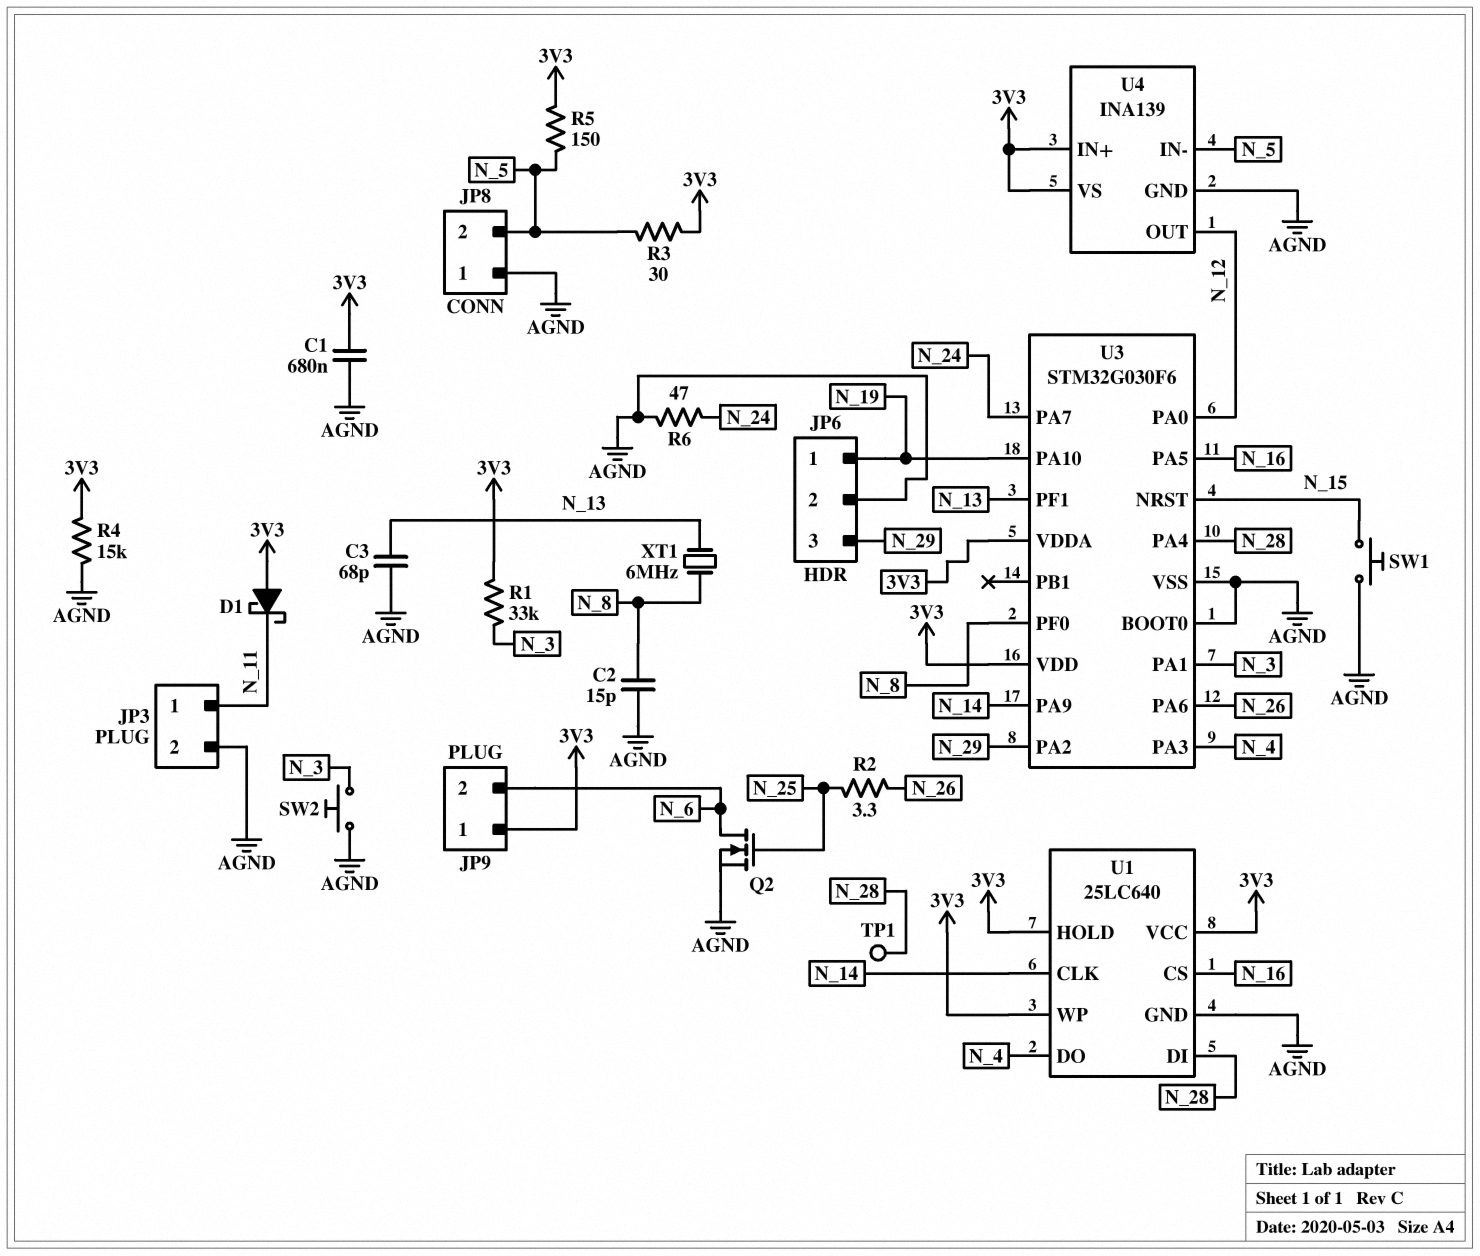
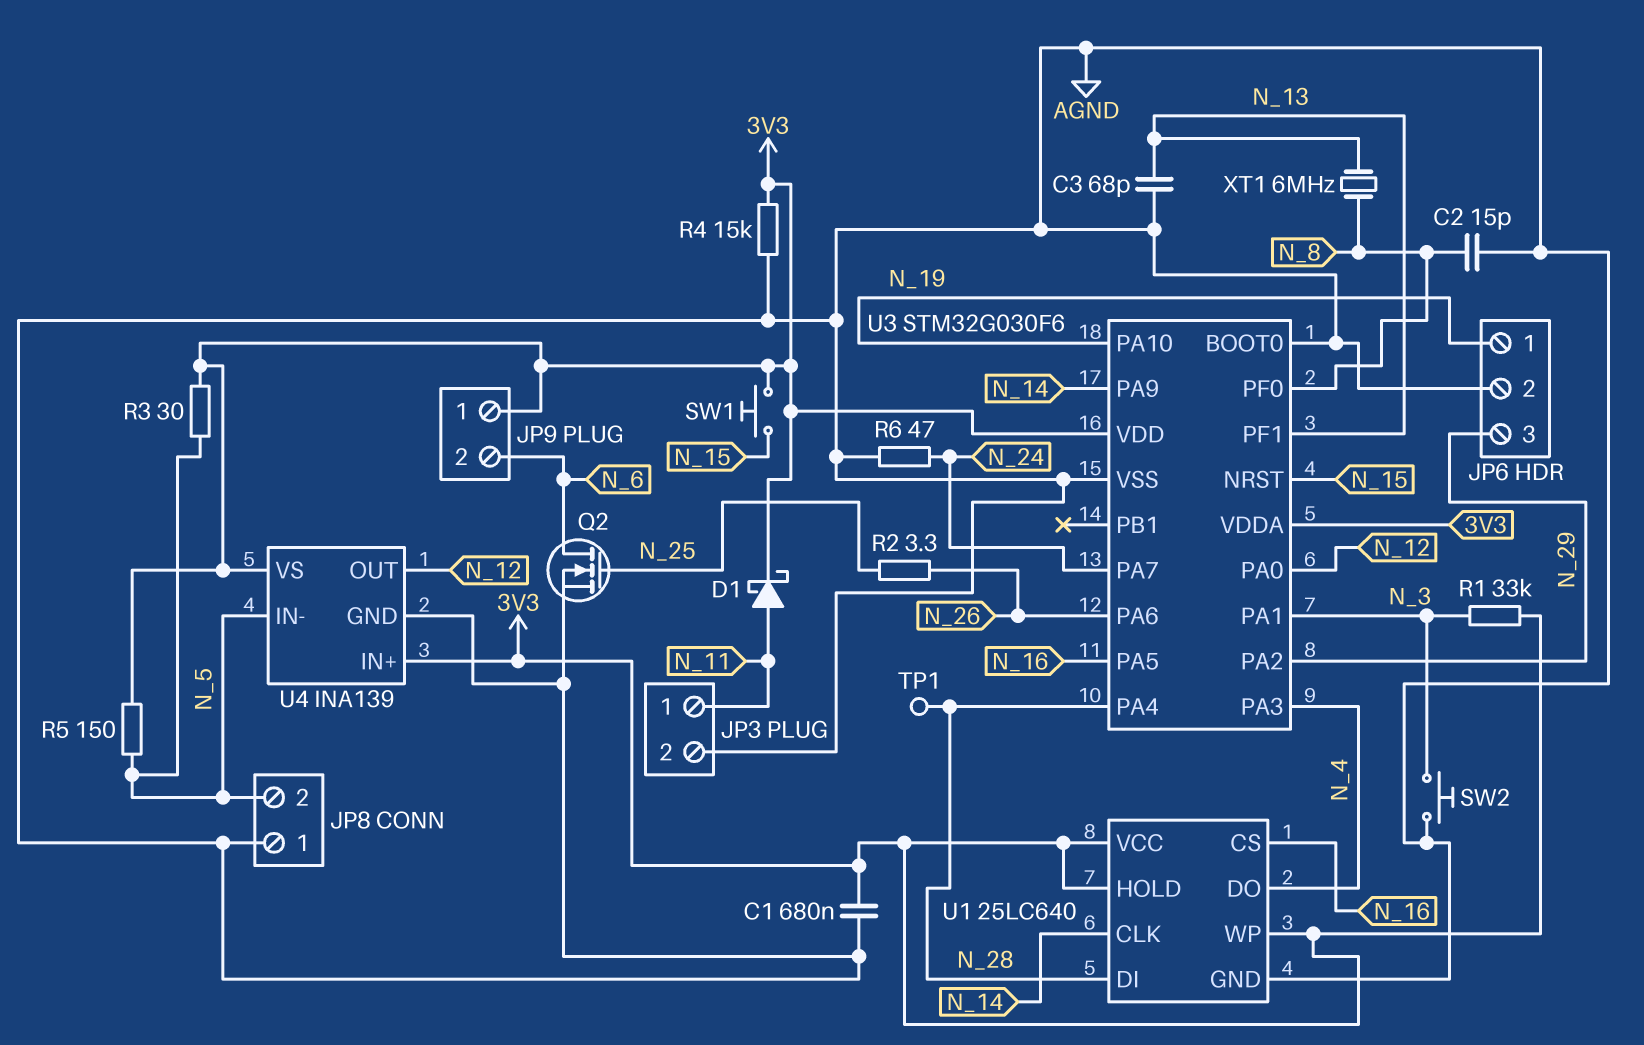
D1: schottky (A 3V3, K N_11) -> schottky (A N_11, K 3V3)
SW1: button (AGND, N_15) -> button (3V3, N_15)

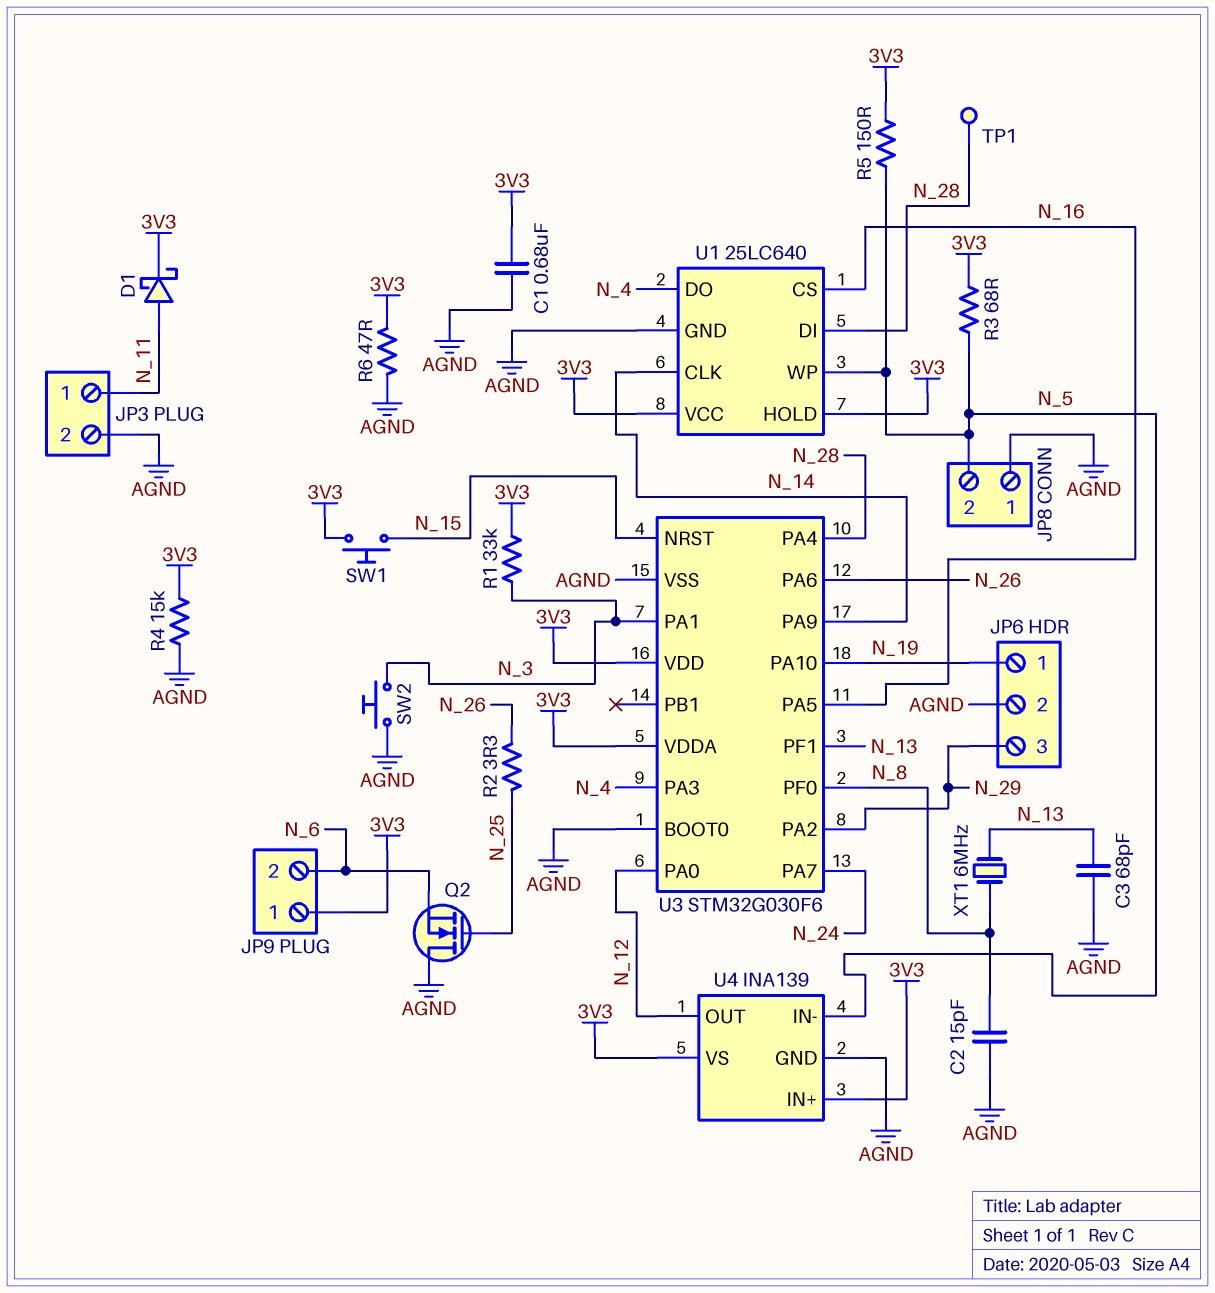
Q2: NMOS (G N_25, D N_6, S AGND) -> NMOS (G N_25, D AGND, S N_6)
R3: 30 (3V3, N_5) -> 68 (3V3, N_5)
R6: 47 (AGND, N_24) -> 47 (3V3, AGND)
U1 pin WP: 3V3 -> N_5

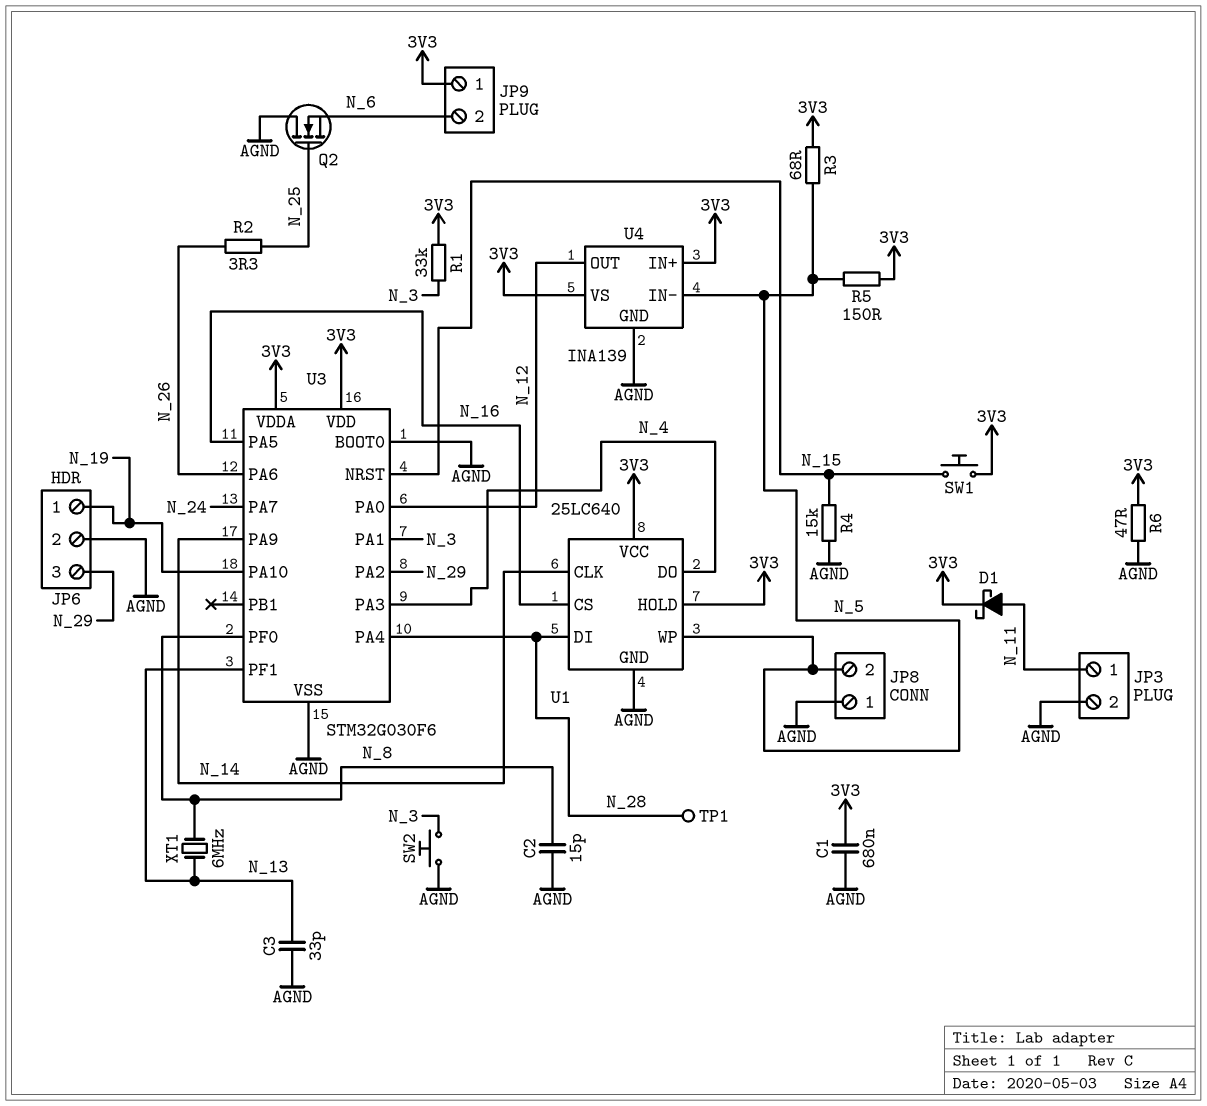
C3: 68pF (AGND, N_13) -> 33pF (AGND, N_13)
R4: 15k (3V3, AGND) -> 15k (AGND, N_15)

